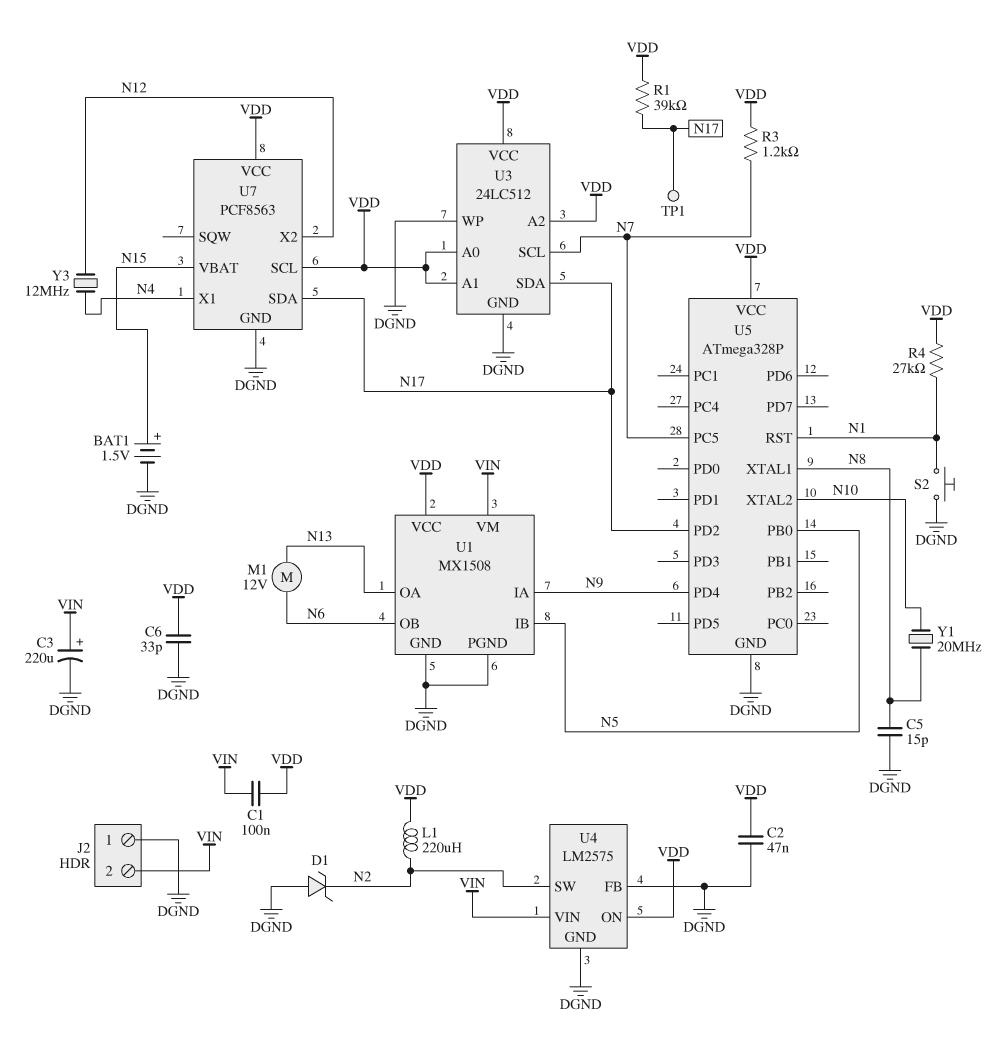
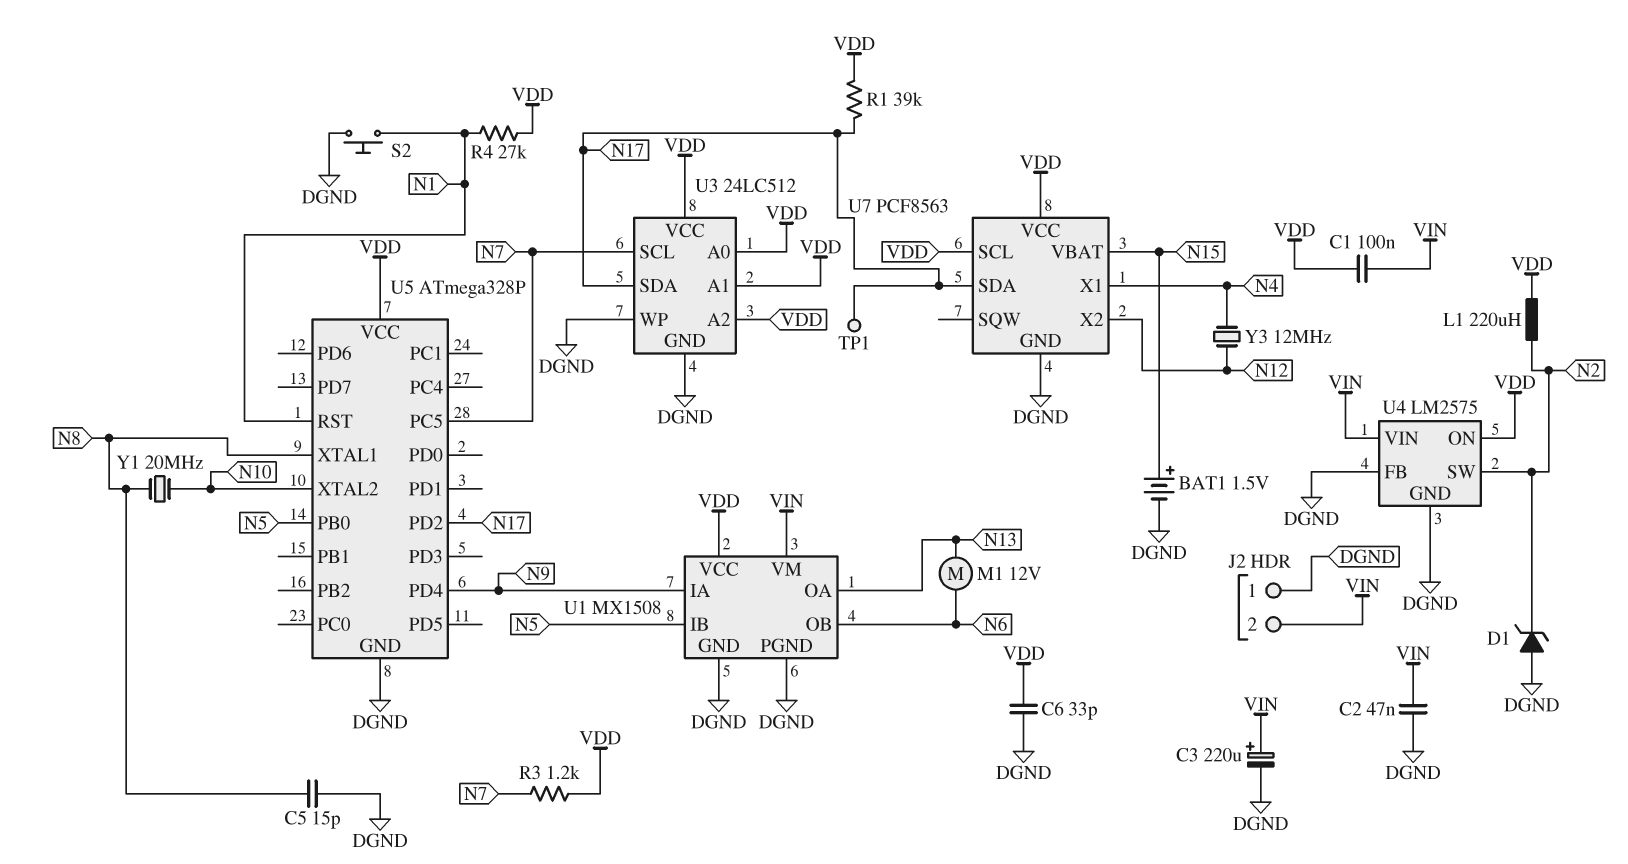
C2: 47nF (DGND, VDD) -> 47nF (DGND, VIN)

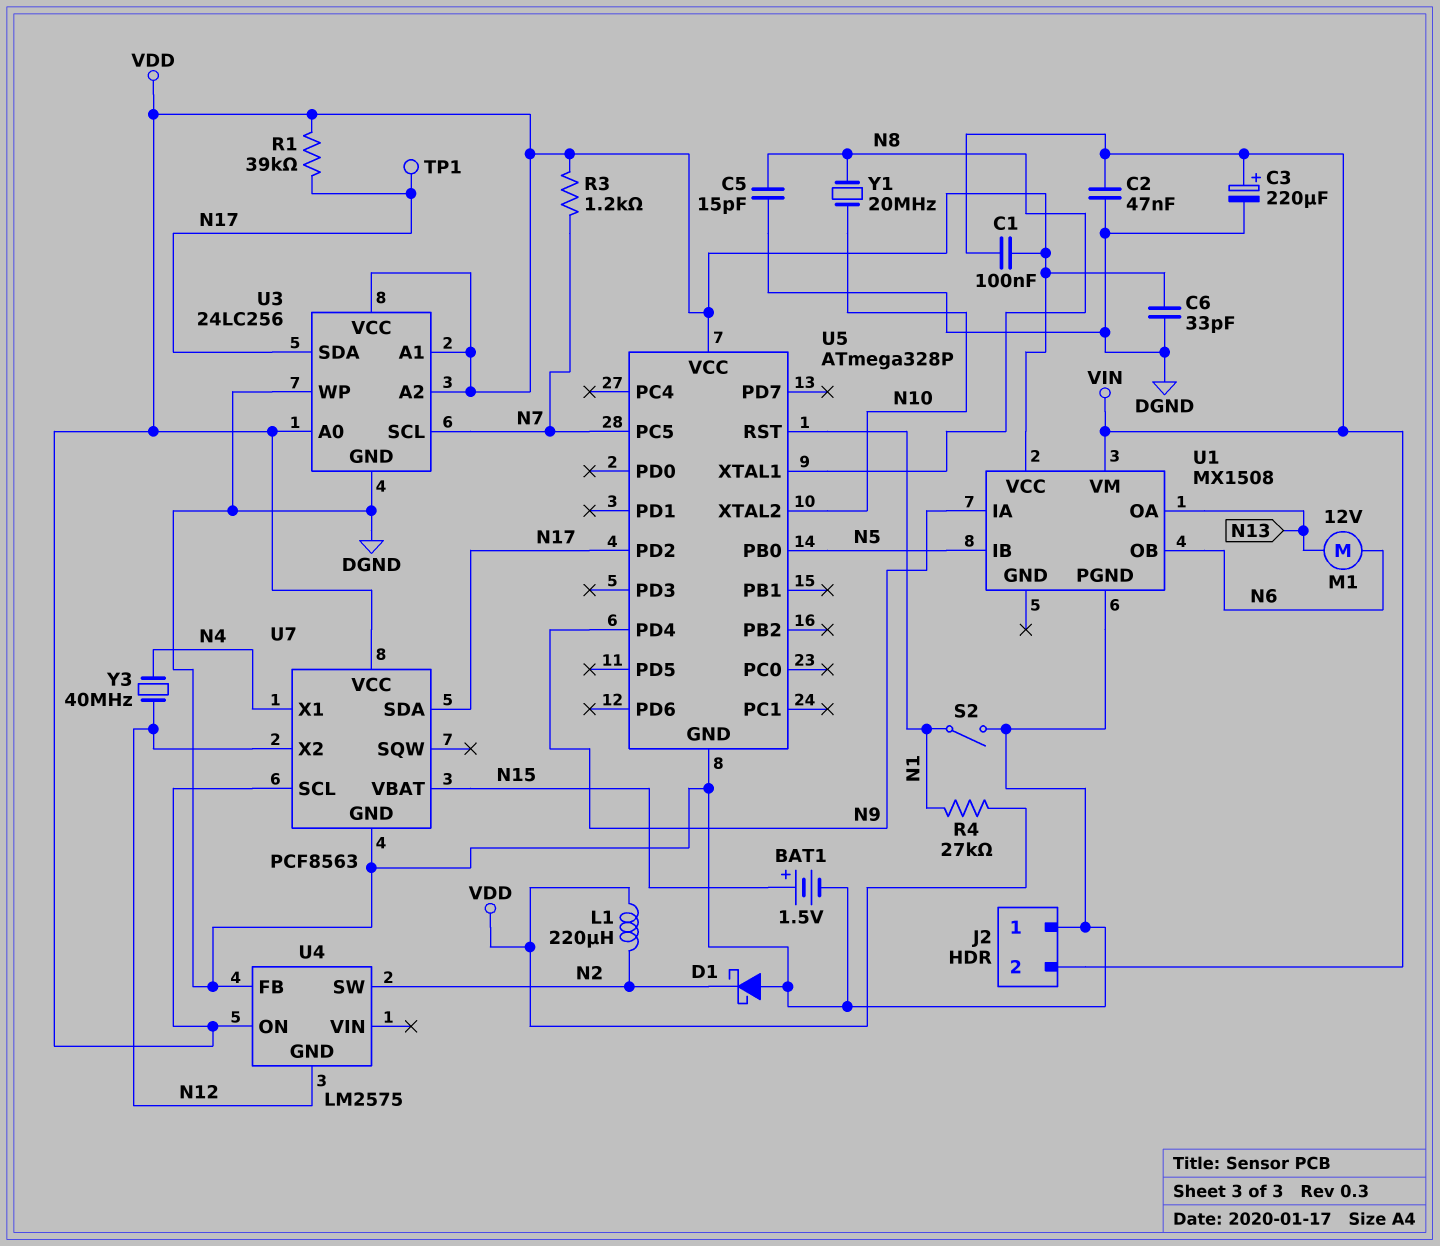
D1: zener (A DGND, K N2) -> schottky (A DGND, K N2)
S2: button (DGND, N1) -> switch (DGND, N1)
U1 pin GND: DGND -> none
U3: 24LC512 -> 24LC256
U4 pin GND: DGND -> N12
U4 pin VIN: VIN -> none
Y3: 12MHz (N4, N12) -> 40MHz (N4, N12)

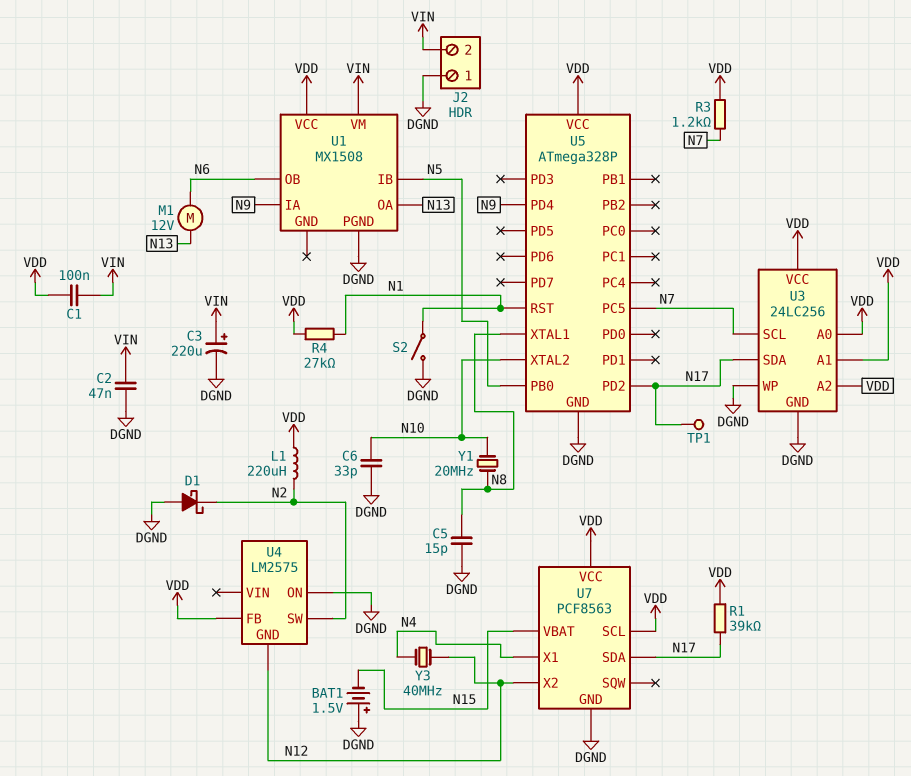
BAT1: 1.5V (plus N15, minus DGND) -> 1.5V (plus DGND, minus N15)
C6: 33pF (DGND, VDD) -> 33pF (DGND, N10)
U4 pin FB: DGND -> VDD
U4 pin ON: VDD -> DGND

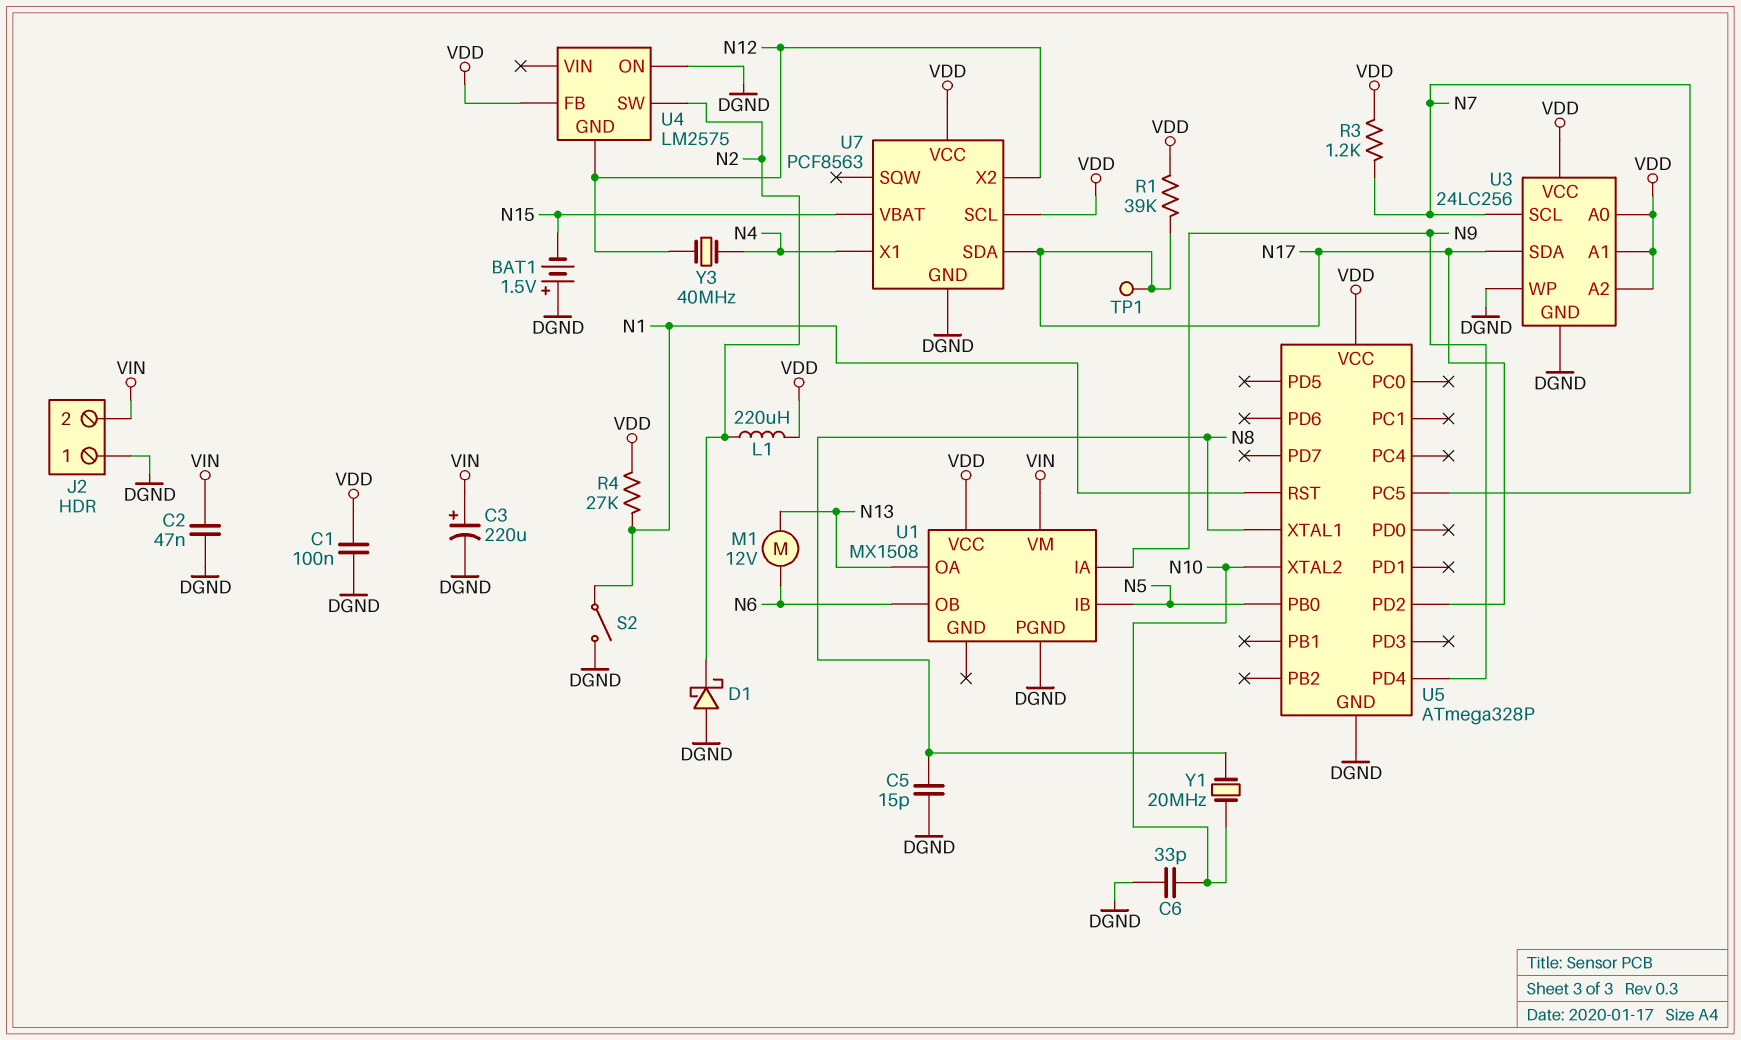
C1: 100nF (VDD, VIN) -> 100nF (DGND, VDD)

